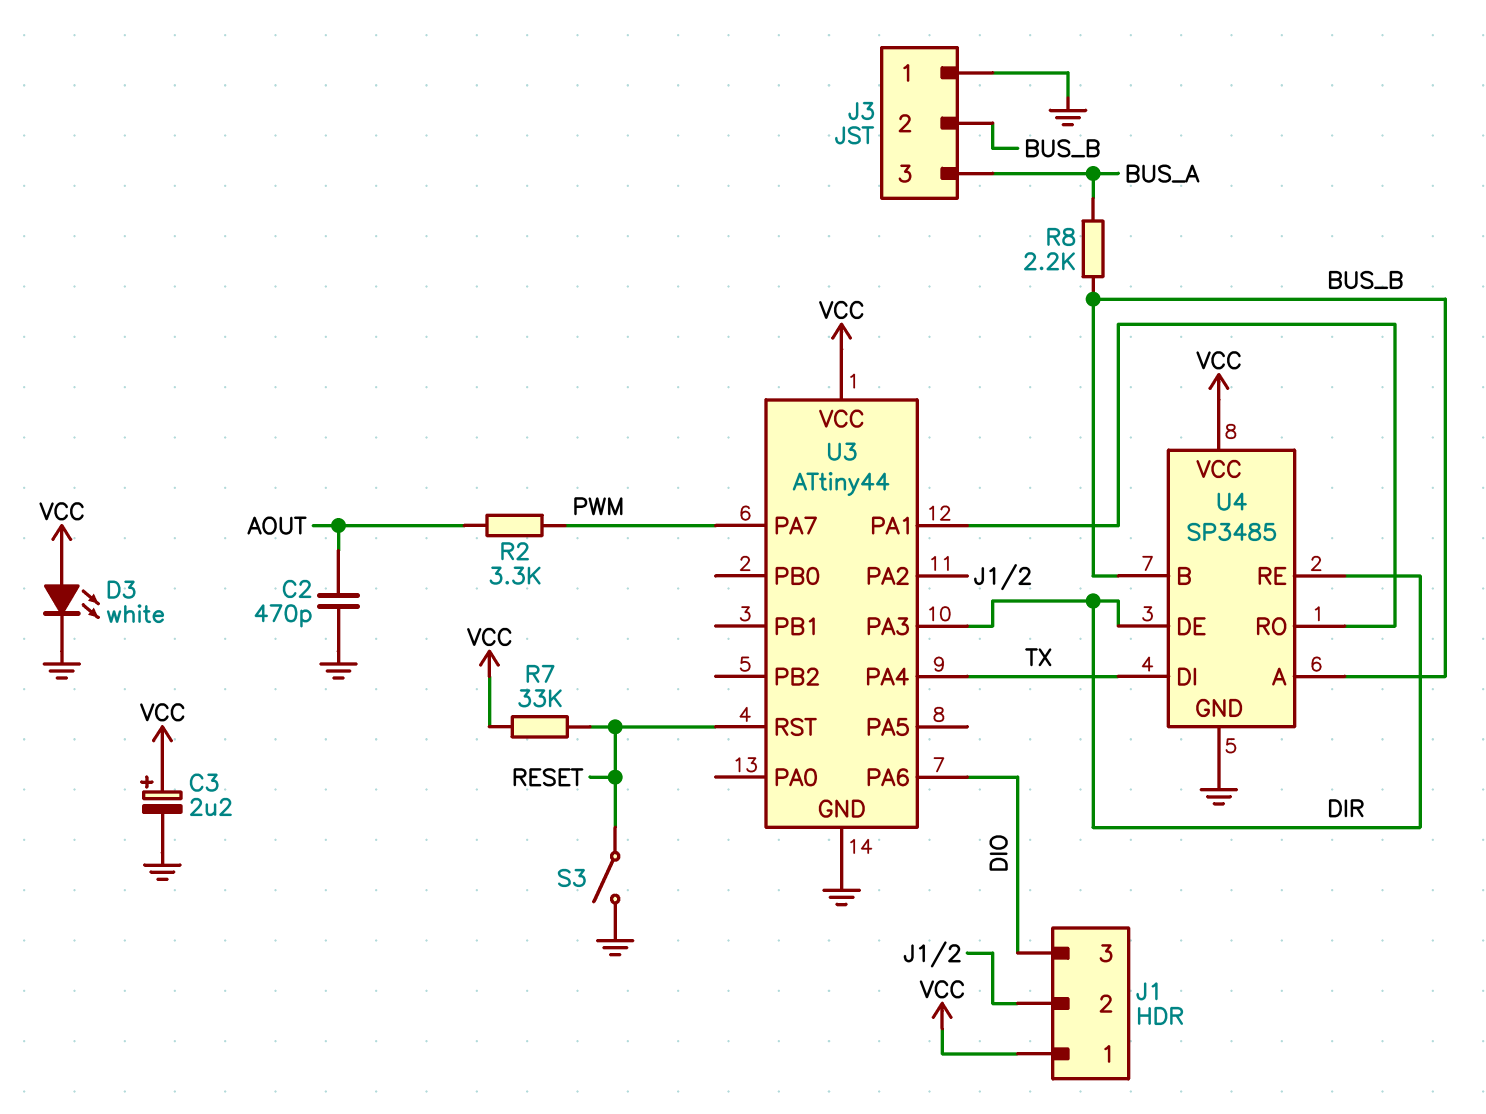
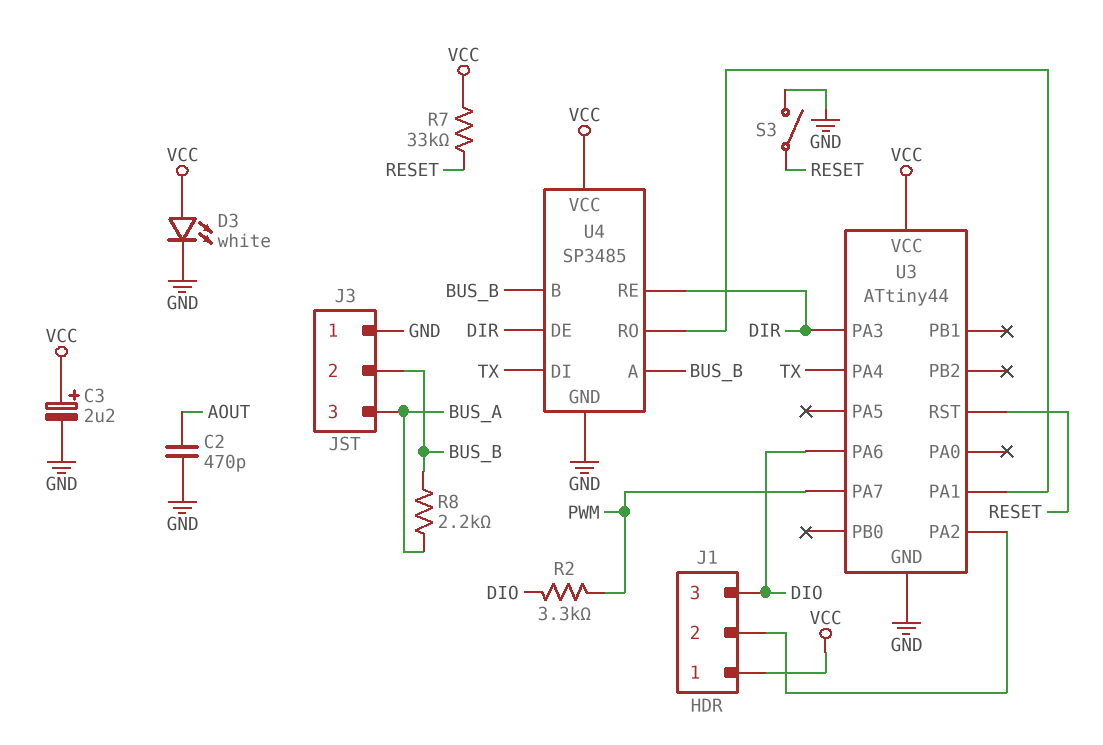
R2: 3.3k (AOUT, PWM) -> 3.3k (DIO, PWM)

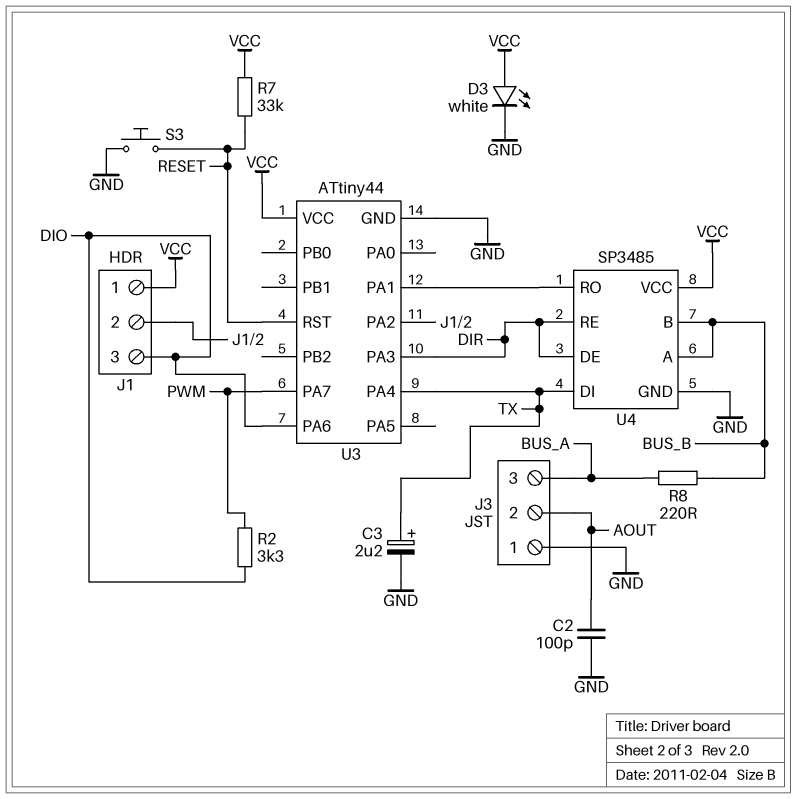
C2: 470pF (AOUT, GND) -> 100pF (AOUT, GND)
C3: 2.2uF (plus VCC, minus GND) -> 2.2uF (plus TX, minus GND)
J3 pin 2: BUS_B -> AOUT
R8: 2.2k (BUS_A, BUS_B) -> 220 (BUS_A, BUS_B)
S3: switch (GND, RESET) -> button (GND, RESET)

